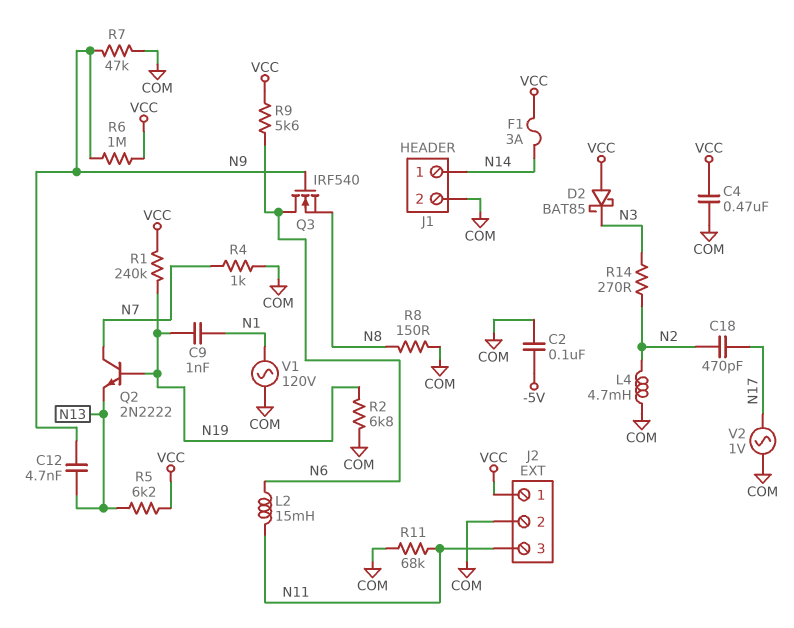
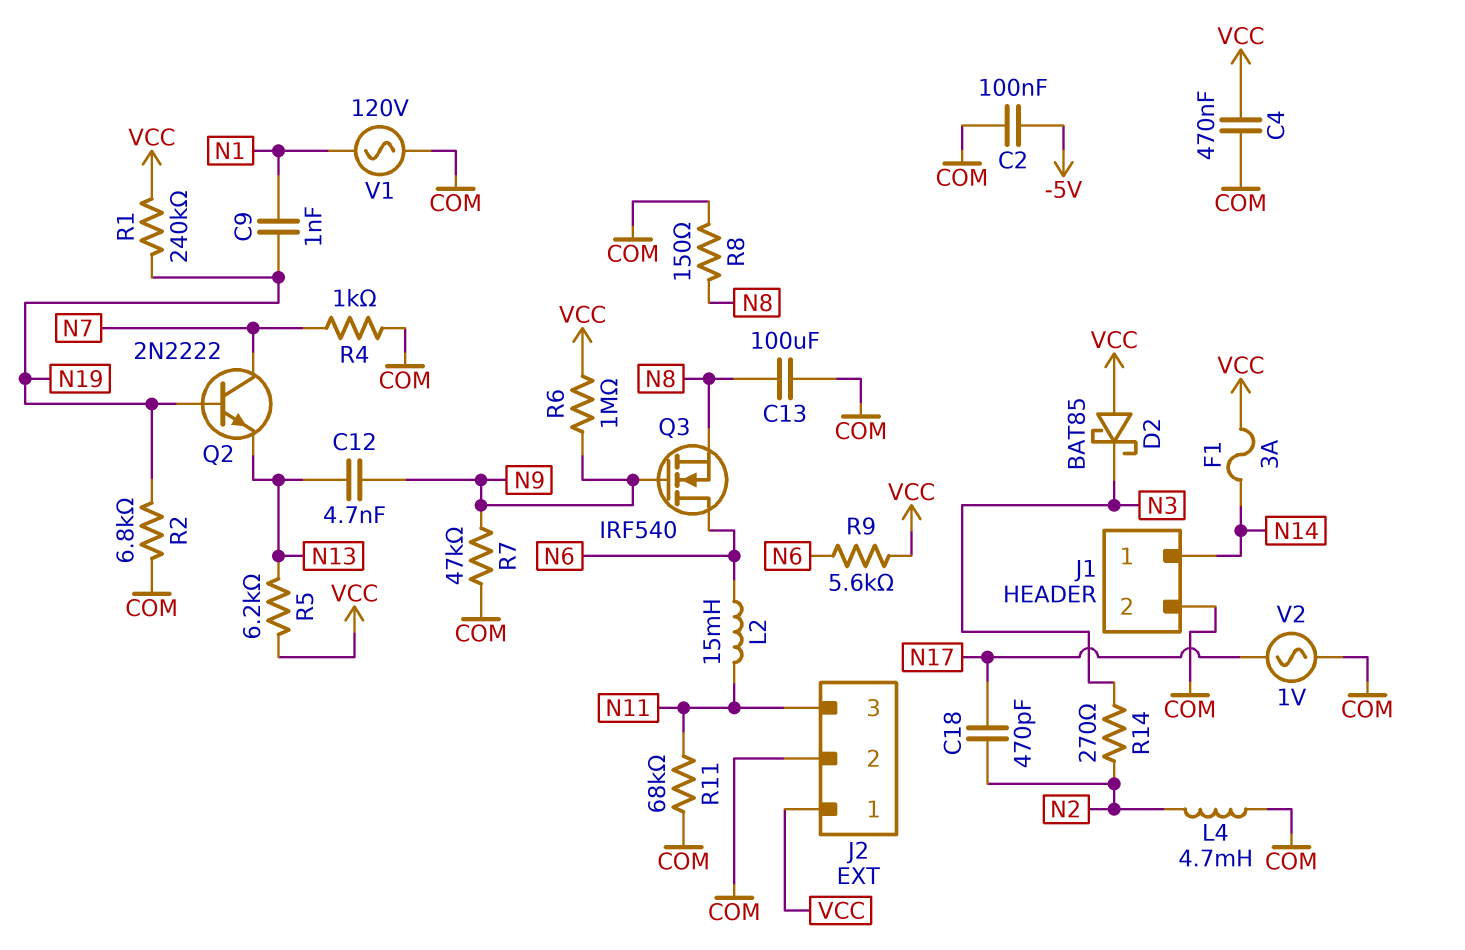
C13: none -> 100uF (COM, N8)

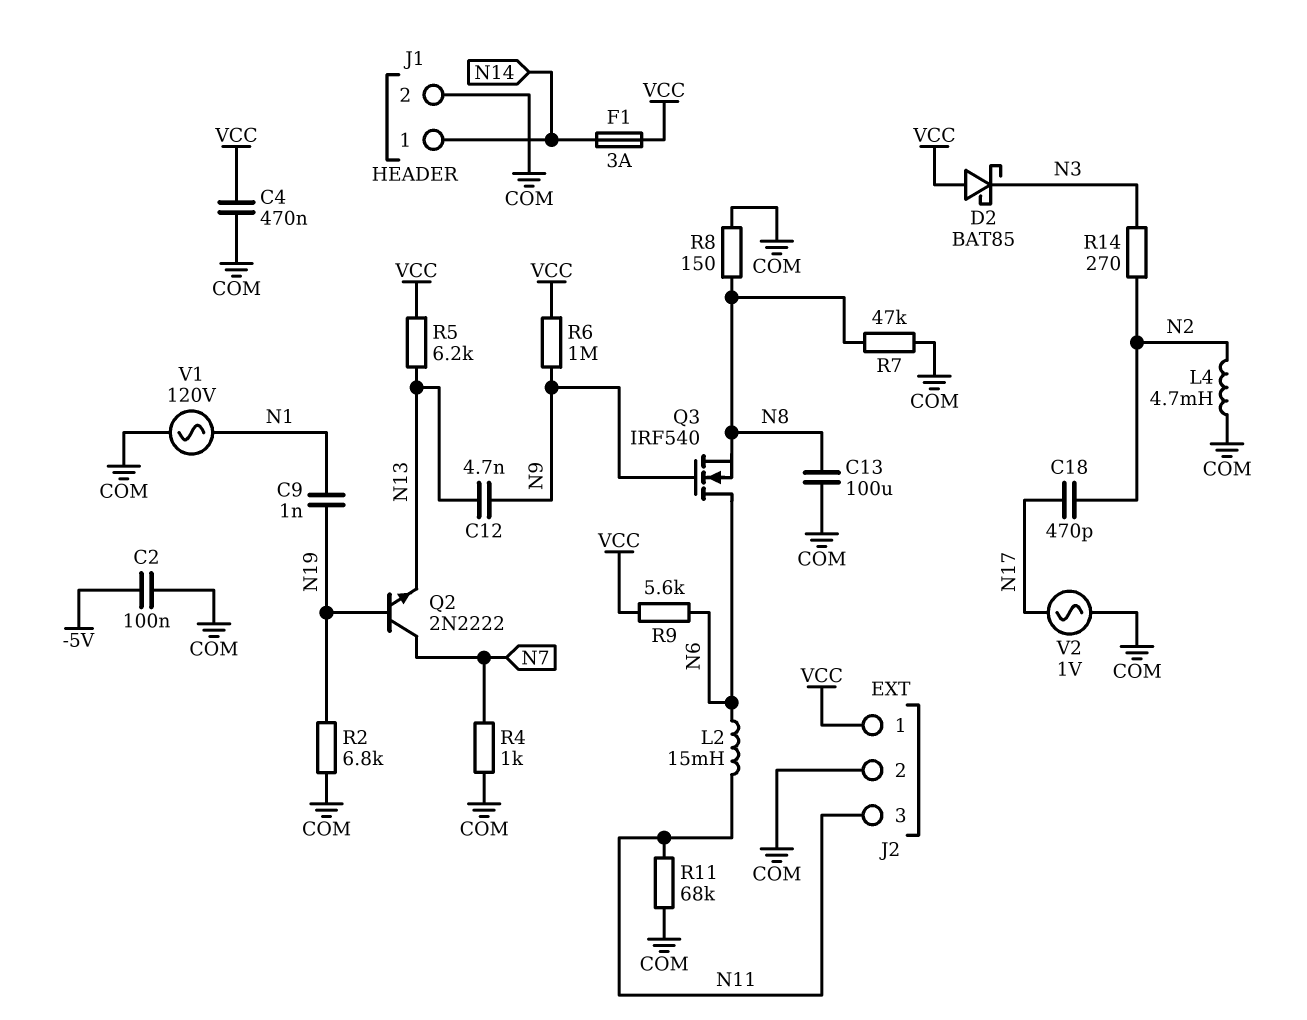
R1: 240k (N19, VCC) -> none
R7: 47k (COM, N9) -> 47k (COM, N8)

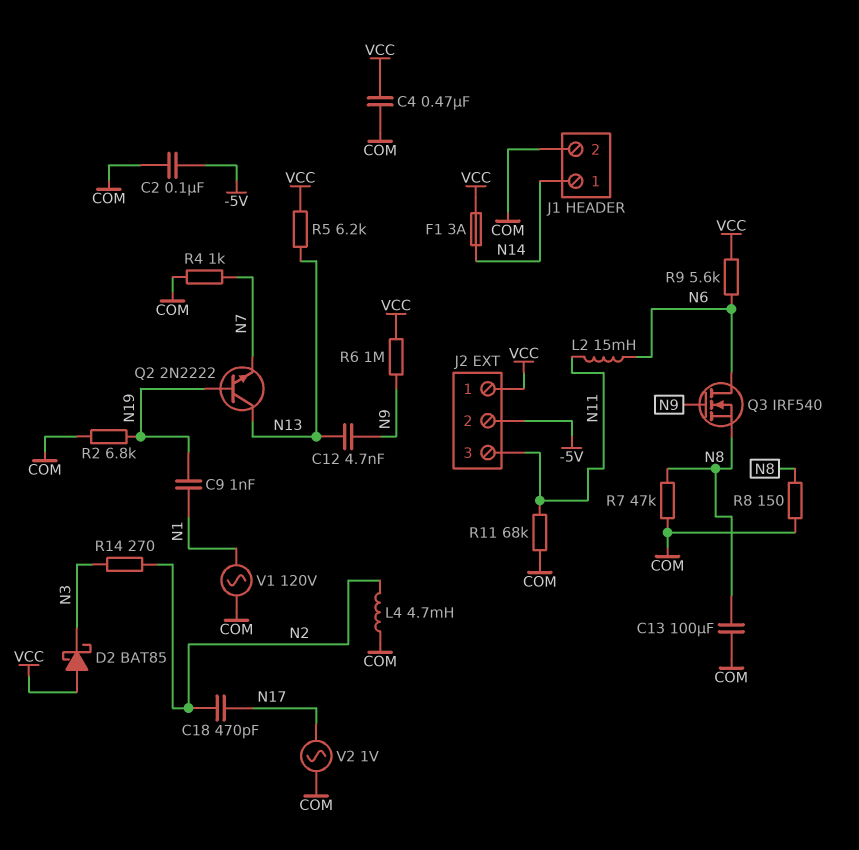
J2 pin 2: COM -> -5V
Q2: NPN 2N2222 (B N19, C N7, E N13) -> NPN 2N2222 (B N19, C N13, E N7)

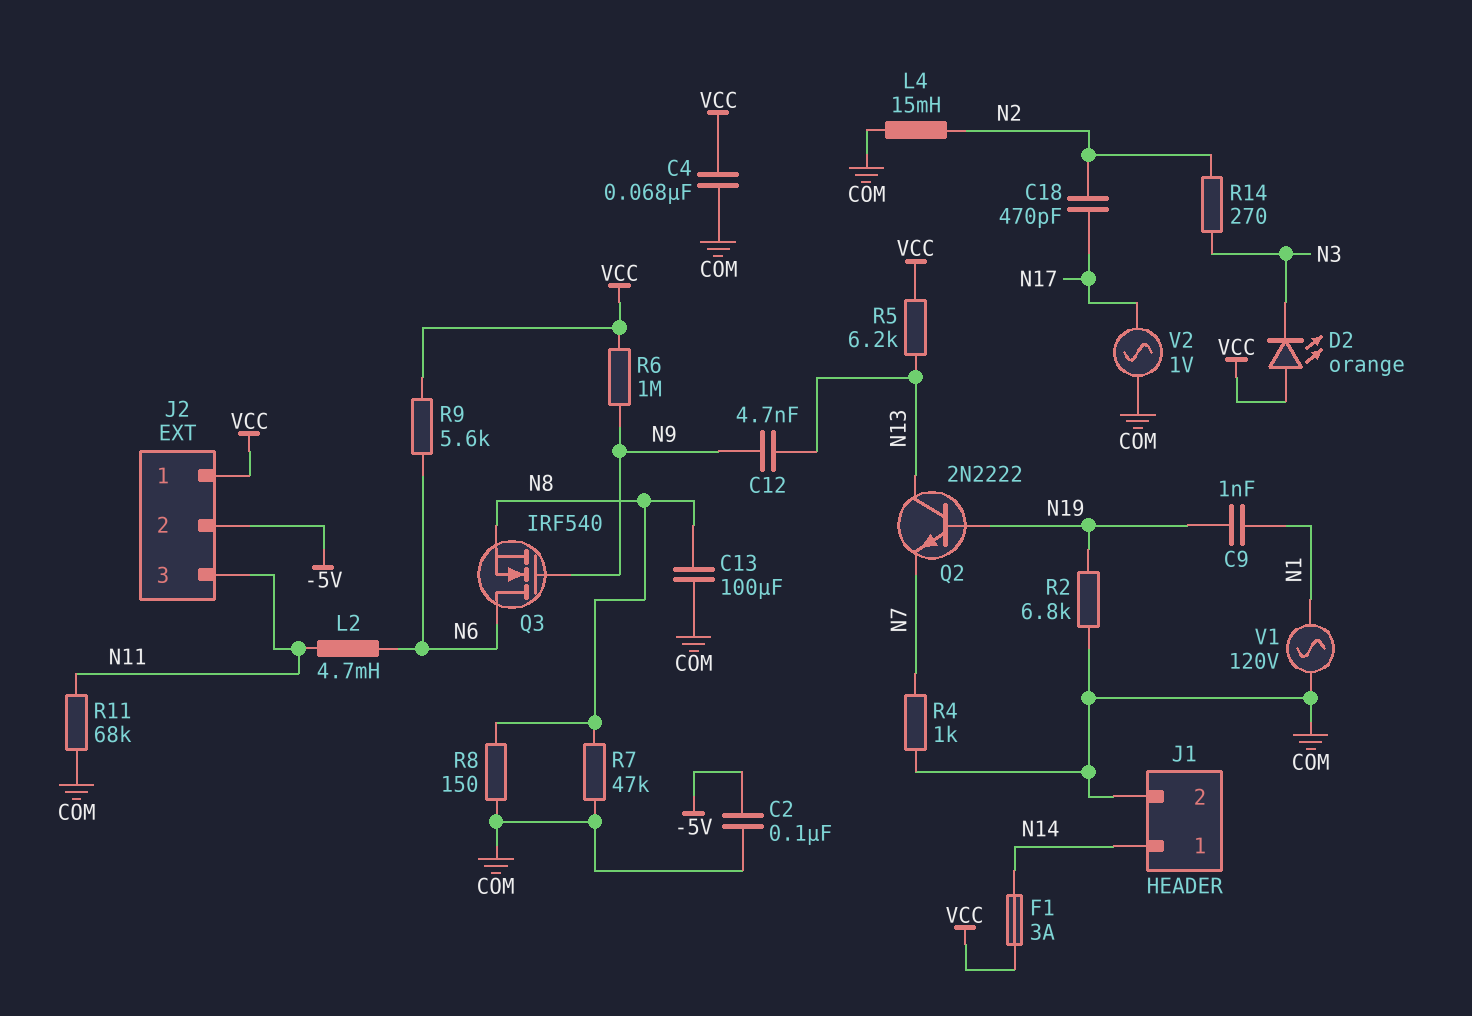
C4: 470nF (COM, VCC) -> 68nF (COM, VCC)
D2: schottky BAT85 (A VCC, K N3) -> LED orange (A VCC, K N3)
L2: 15mH (N6, N11) -> 4.7mH (N6, N11)
L4: 4.7mH (COM, N2) -> 15mH (COM, N2)

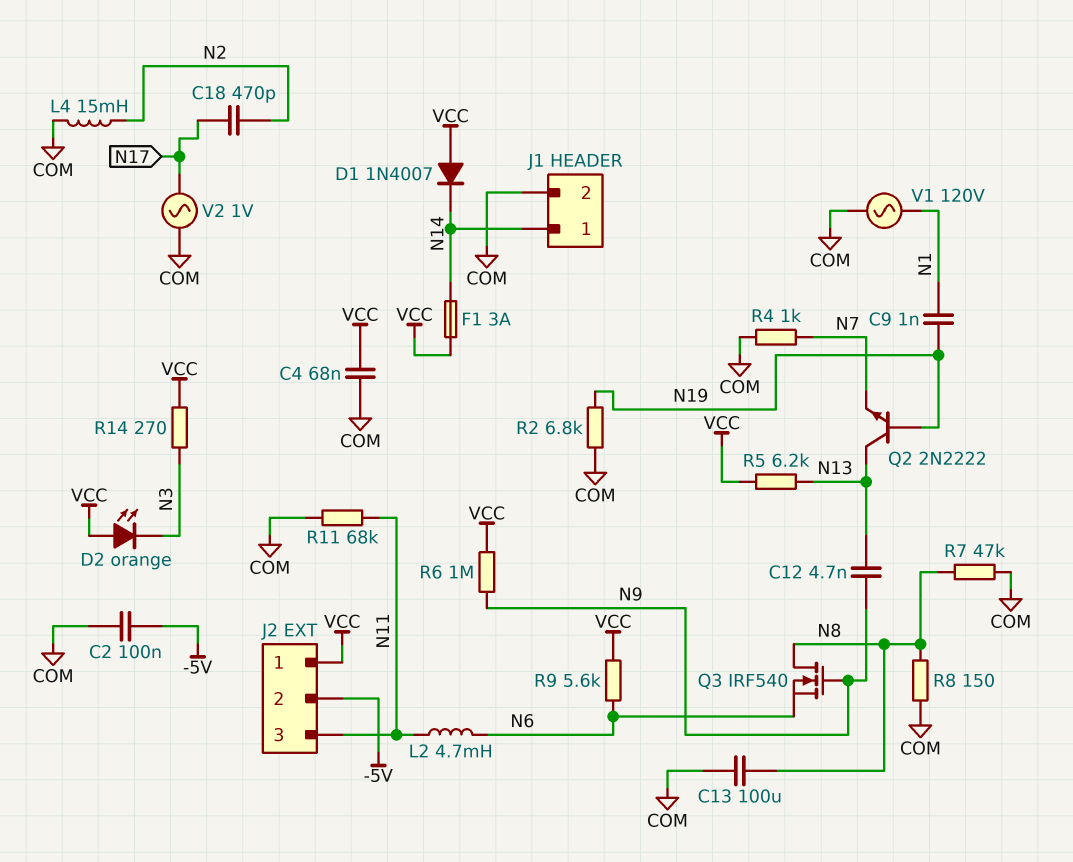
D1: none -> diode 1N4007 (A VCC, K N14)
Q3: NMOS IRF540 (G N9, D N6, S N8) -> NMOS IRF540 (G N9, D N8, S N6)
R14: 270 (N2, N3) -> 270 (N3, VCC)

